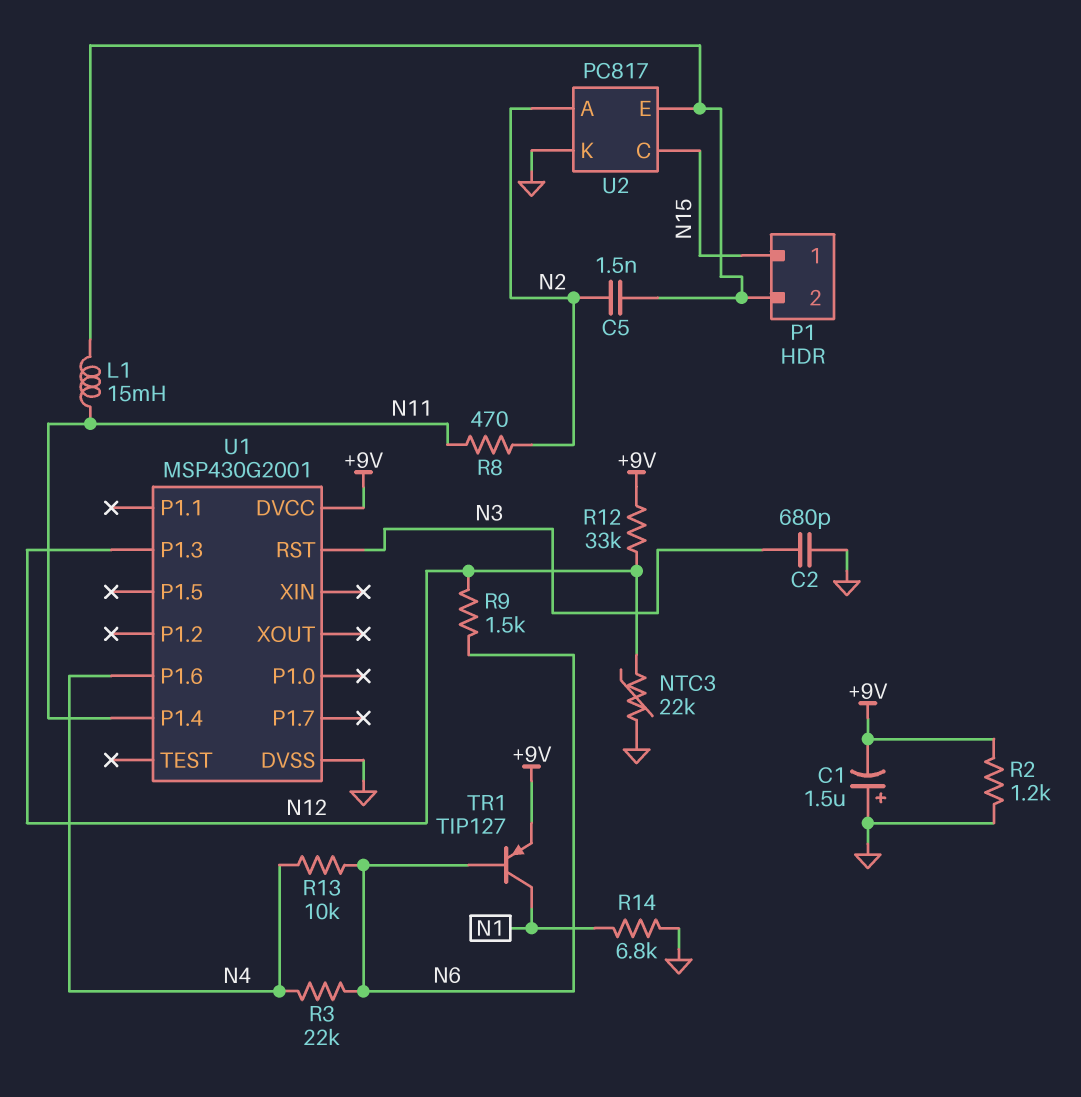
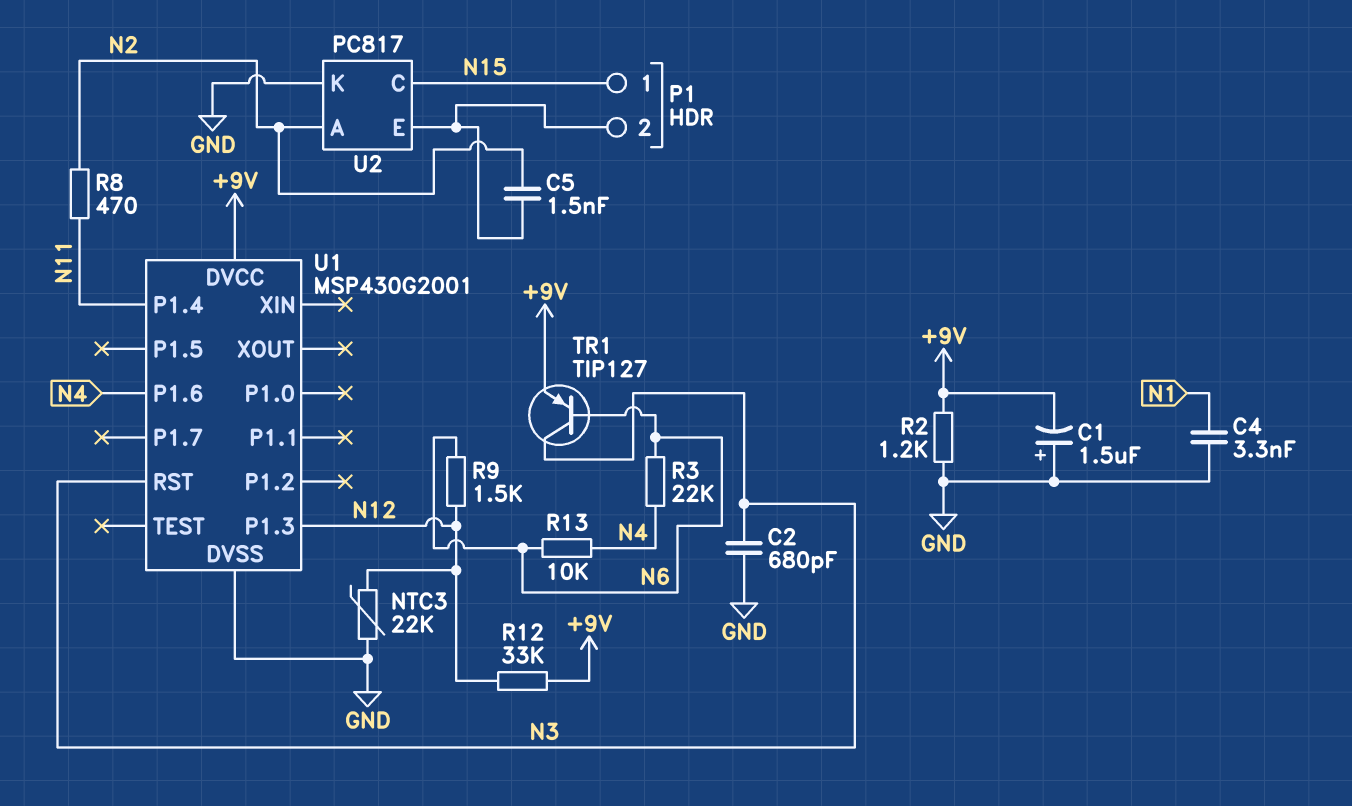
C4: none -> 3.3nF (GND, N1)
L1: 15mH (N11, P1/2) -> none
R14: 6.8k (GND, N1) -> none
TR1: PNP TIP127 (B N6, C N1, E +9V) -> PNP TIP127 (B N6, C N3, E +9V)

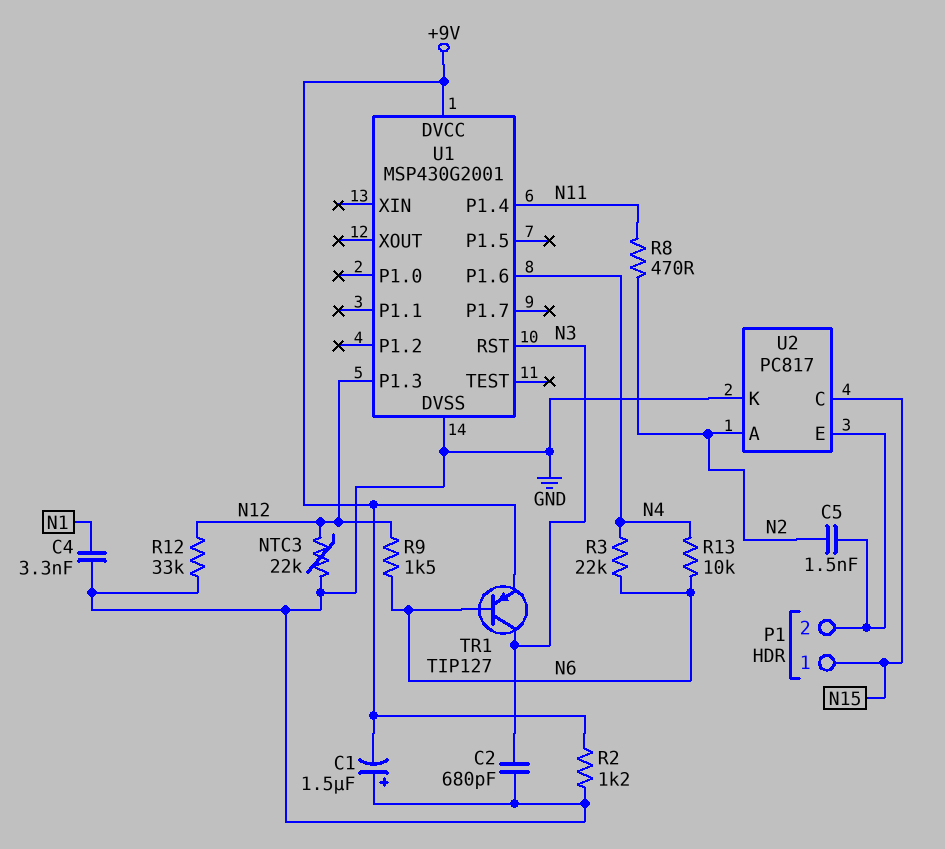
R12: 33k (+9V, N12) -> 33k (GND, N12)

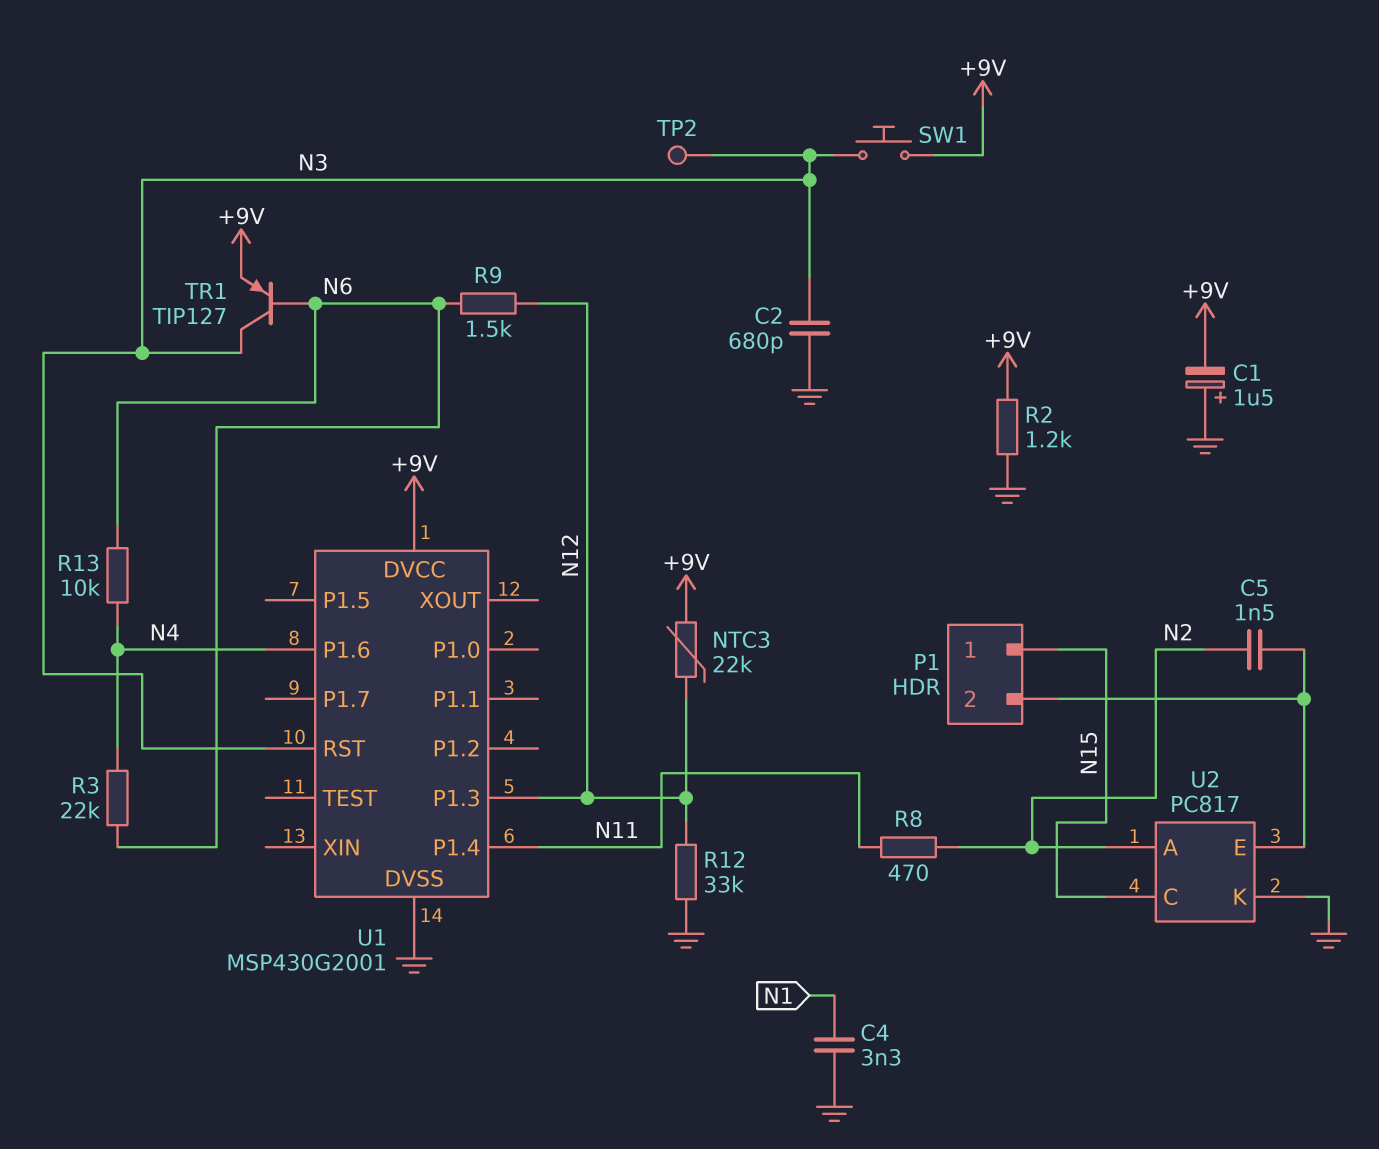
NTC3: 22k (GND, N12) -> 22k (+9V, N12)
SW1: none -> button (+9V, N3)
TP2: none -> test point (N3)

